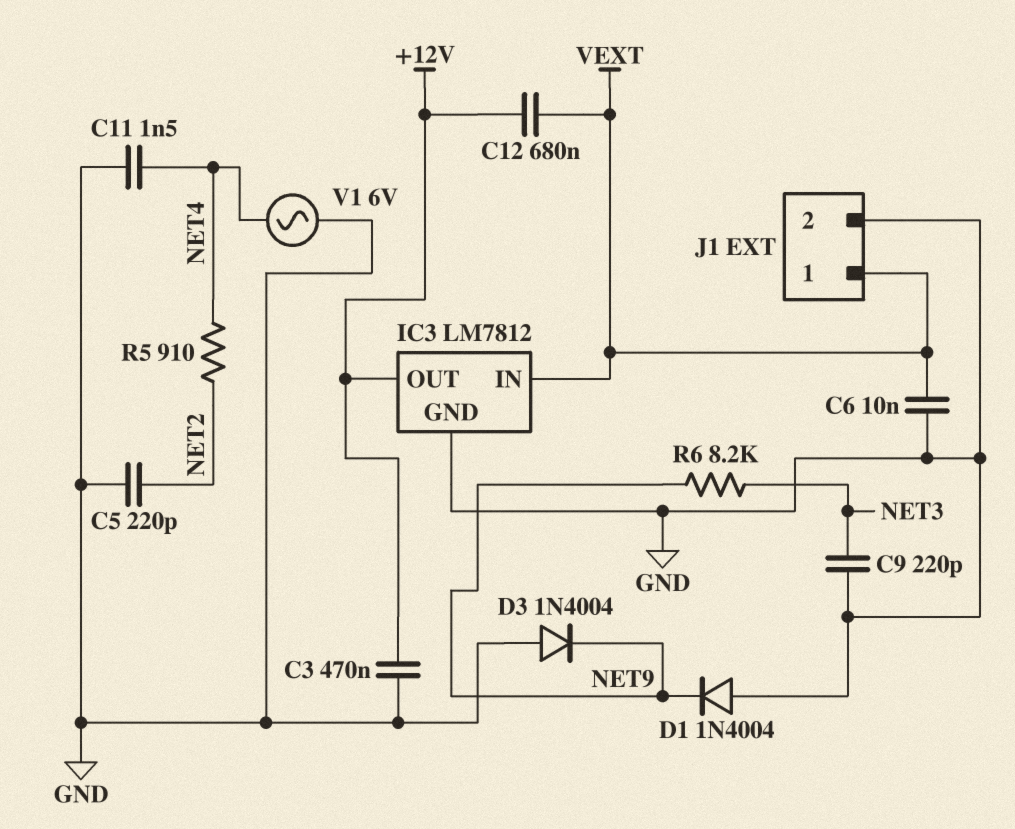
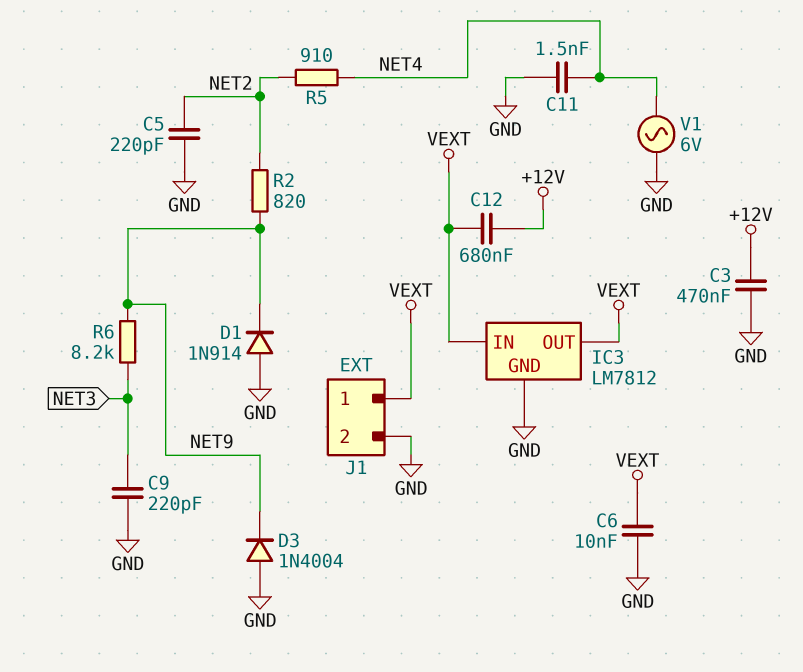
D1: diode 1N4004 (A GND, K NET9) -> diode 1N914 (A GND, K NET9)
IC3 pin OUT: +12V -> VEXT
R2: none -> 820 (NET2, NET9)

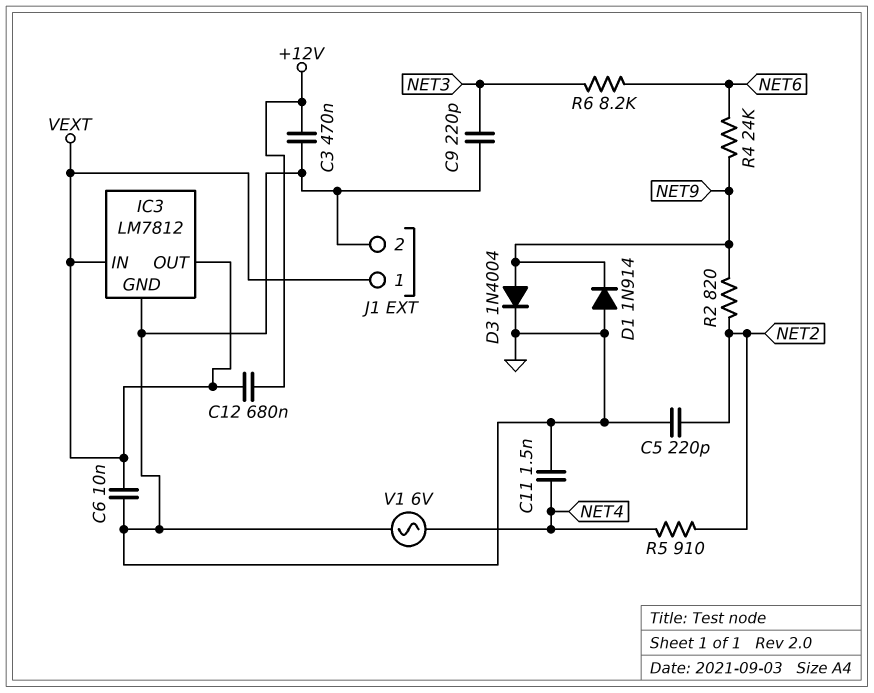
D3: diode 1N4004 (A GND, K NET9) -> diode 1N4004 (A NET9, K GND)
R4: none -> 24k (NET6, NET9)
R6: 8.2k (NET3, NET9) -> 8.2k (NET3, NET6)

